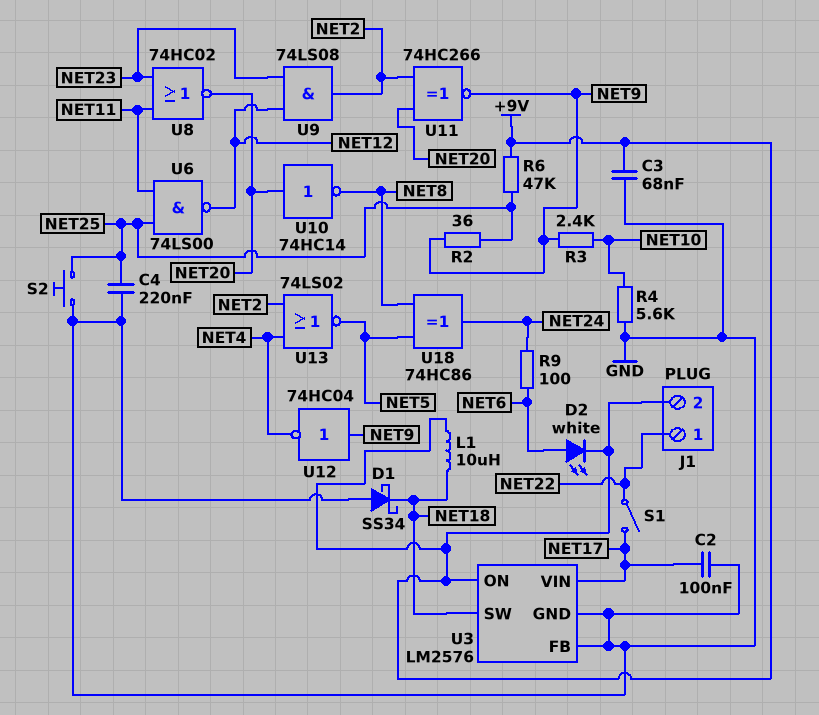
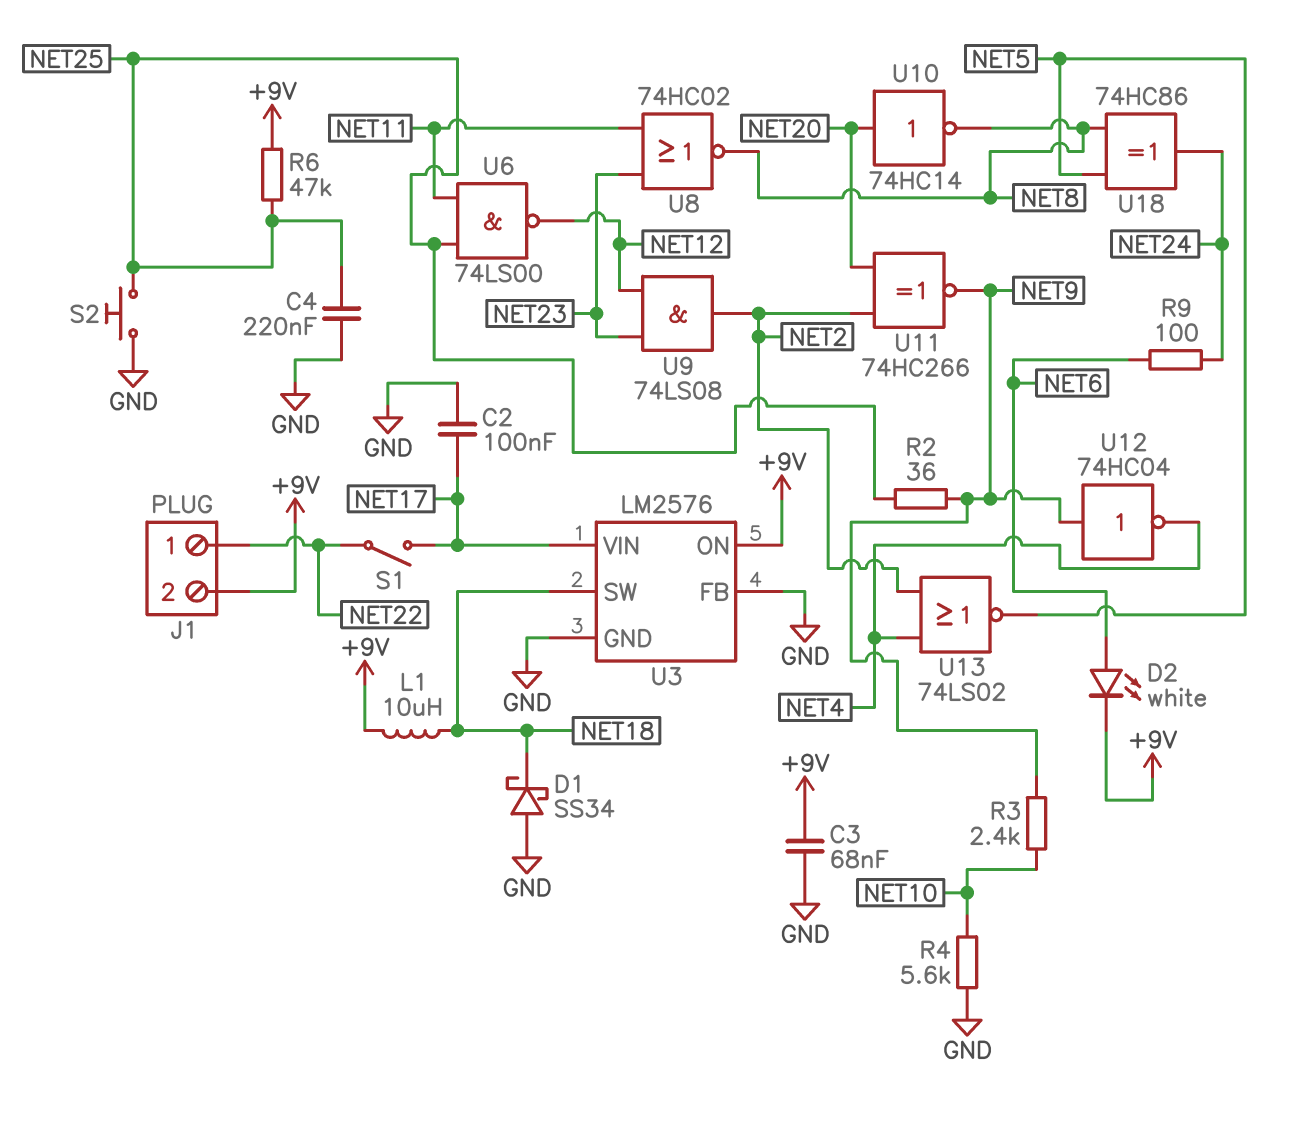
U8: NOR 74HC02 (in NET11, in NET23, out NET20) -> NOR 74HC02 (in NET11, in NET23, out NET8)

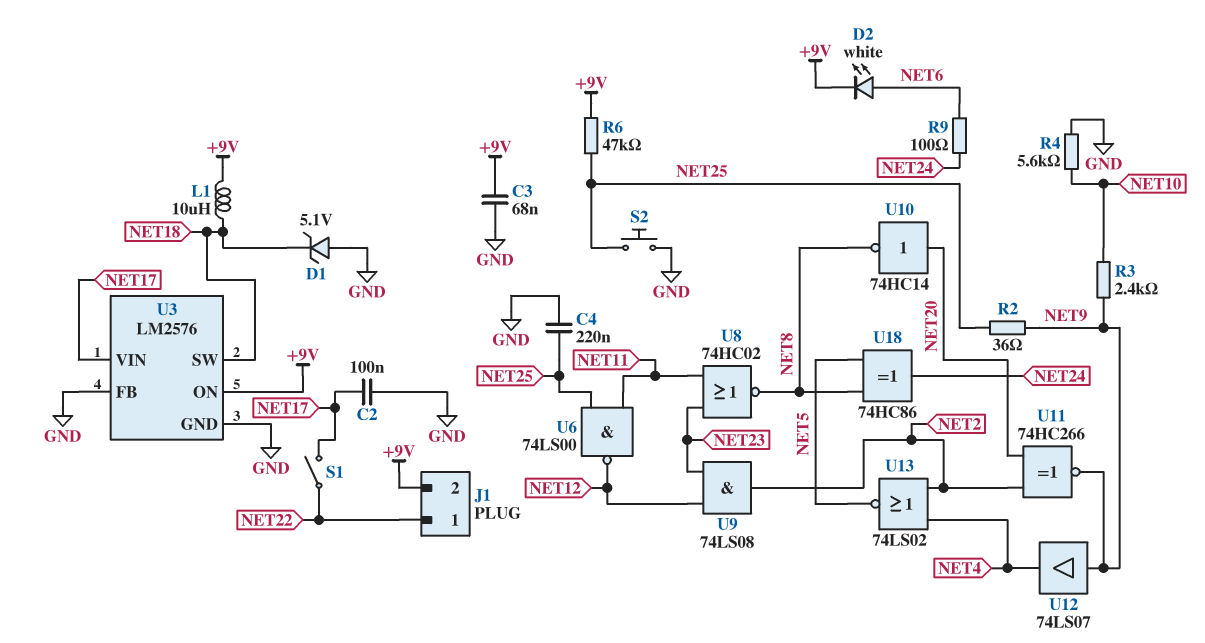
D1: schottky SS34 (A GND, K NET18) -> zener 5.1V (A GND, K NET18)
U12: NOT 74HC04 (in NET9, out NET4) -> buffer 74LS07 (in NET9, out NET4)

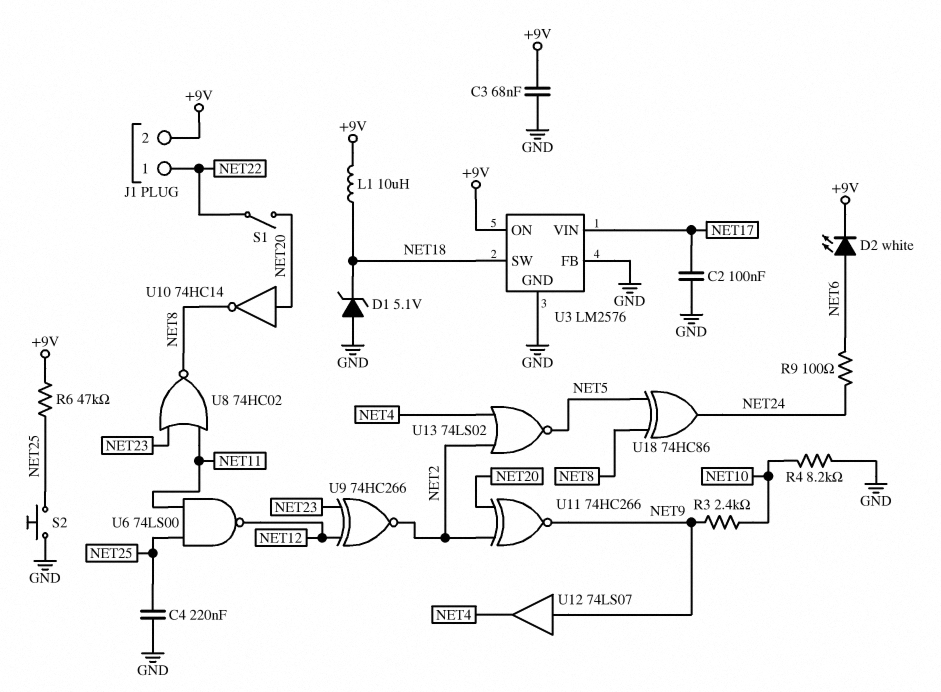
R2: 36 (NET9, NET25) -> none
R4: 5.6k (GND, NET10) -> 8.2k (GND, NET10)
S1: switch (NET17, NET22) -> switch (NET20, NET22)
U9: AND 74LS08 (in NET12, in NET23, out NET2) -> XNOR 74HC266 (in NET12, in NET23, out NET2)

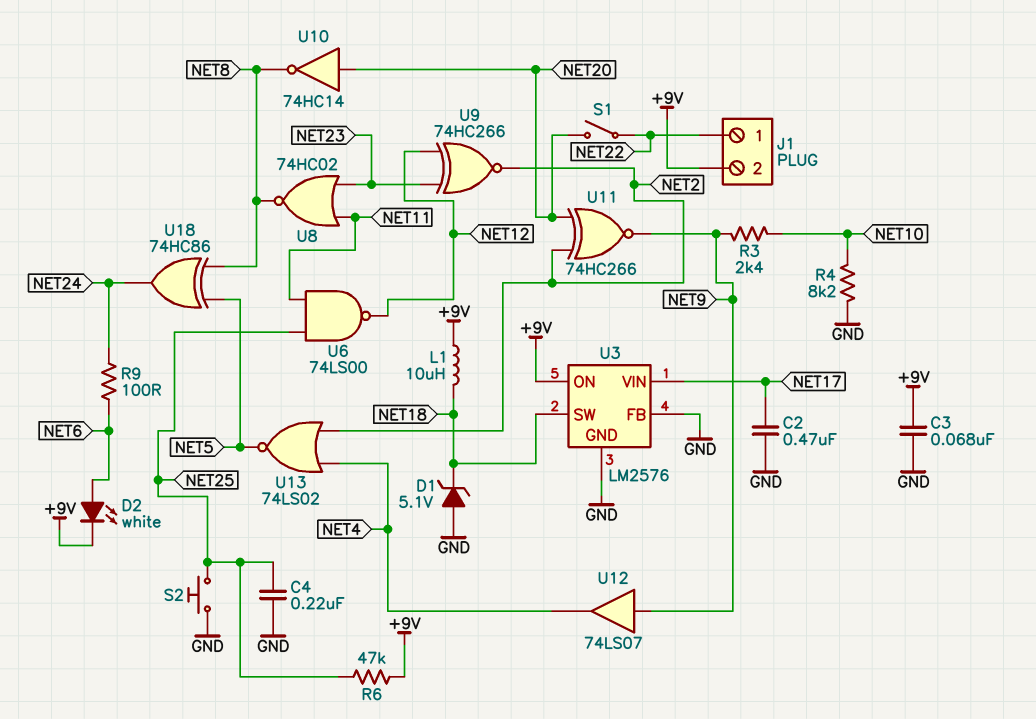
C2: 100nF (GND, NET17) -> 470nF (GND, NET17)

